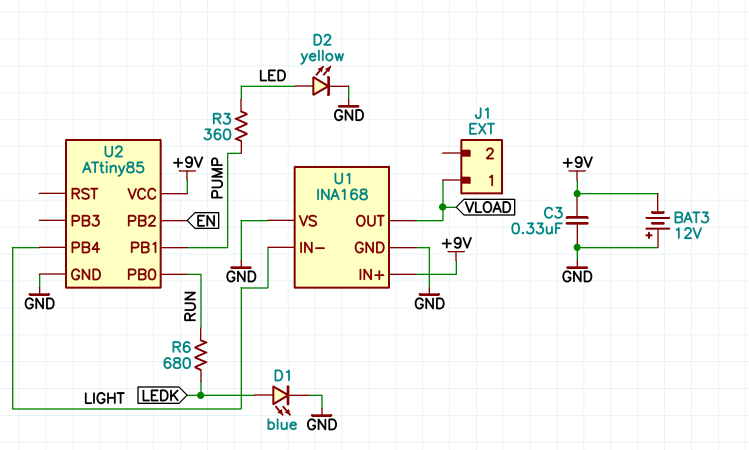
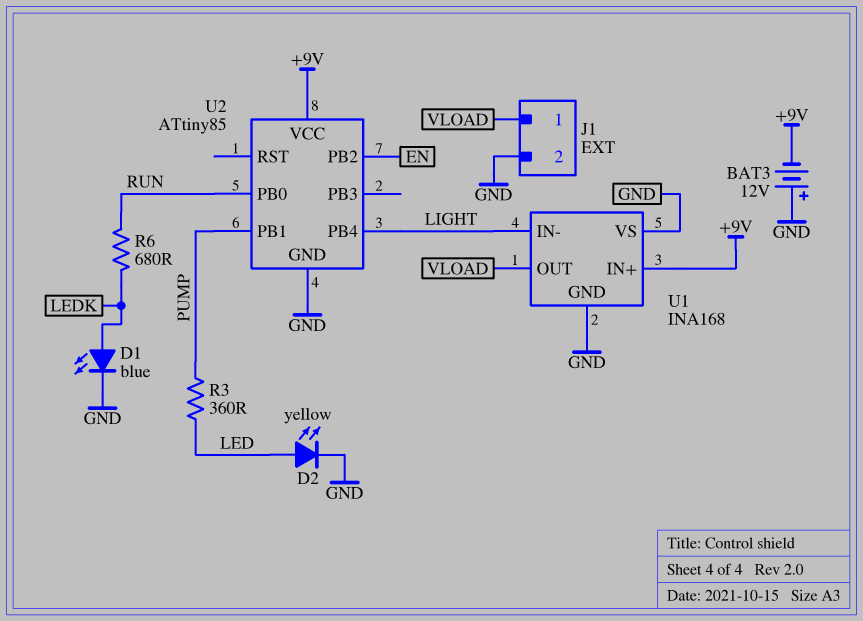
C3: 330nF (+9V, GND) -> none
J1 pin 2: none -> GND

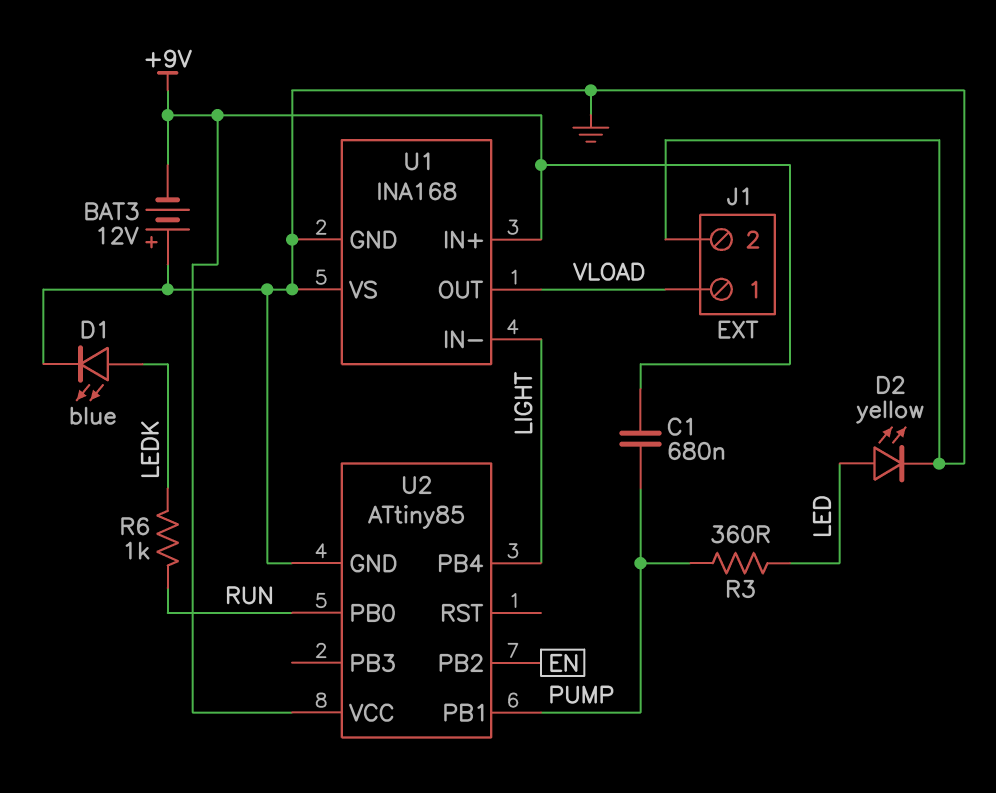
C1: none -> 680nF (+9V, PUMP)
R6: 680 (LEDK, RUN) -> 1k (LEDK, RUN)

